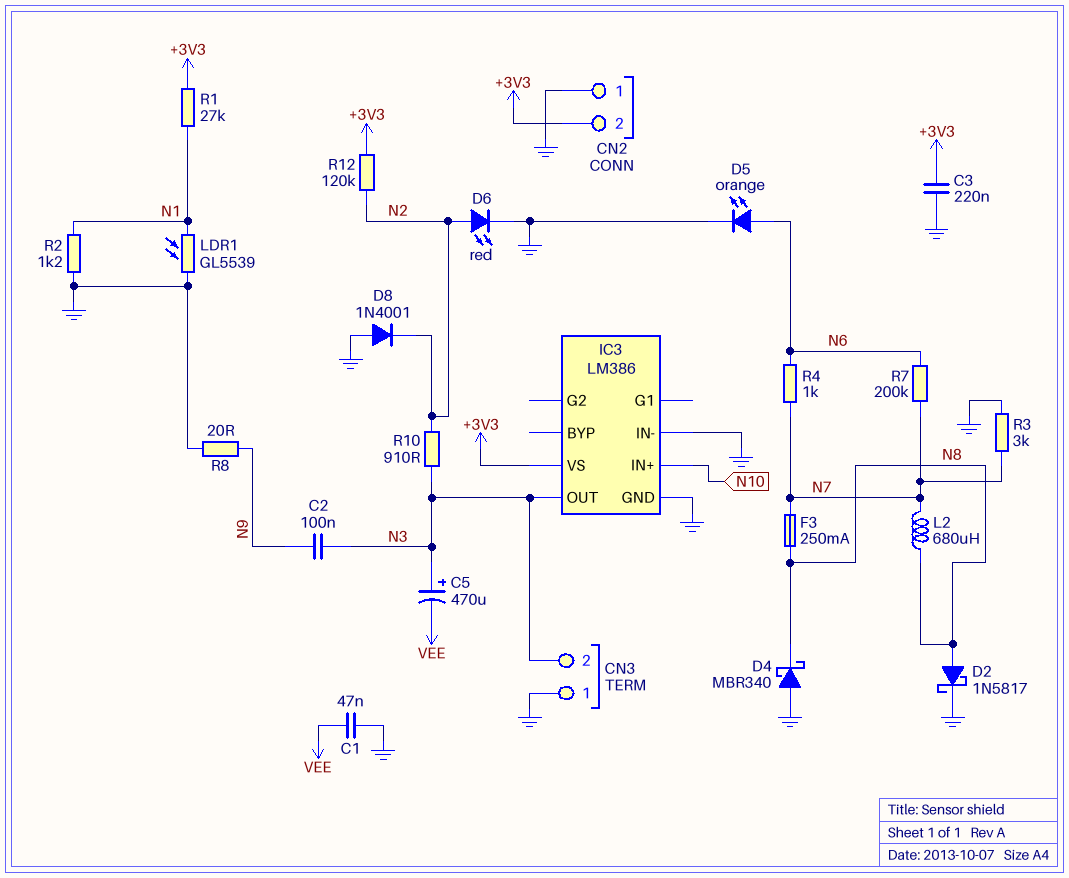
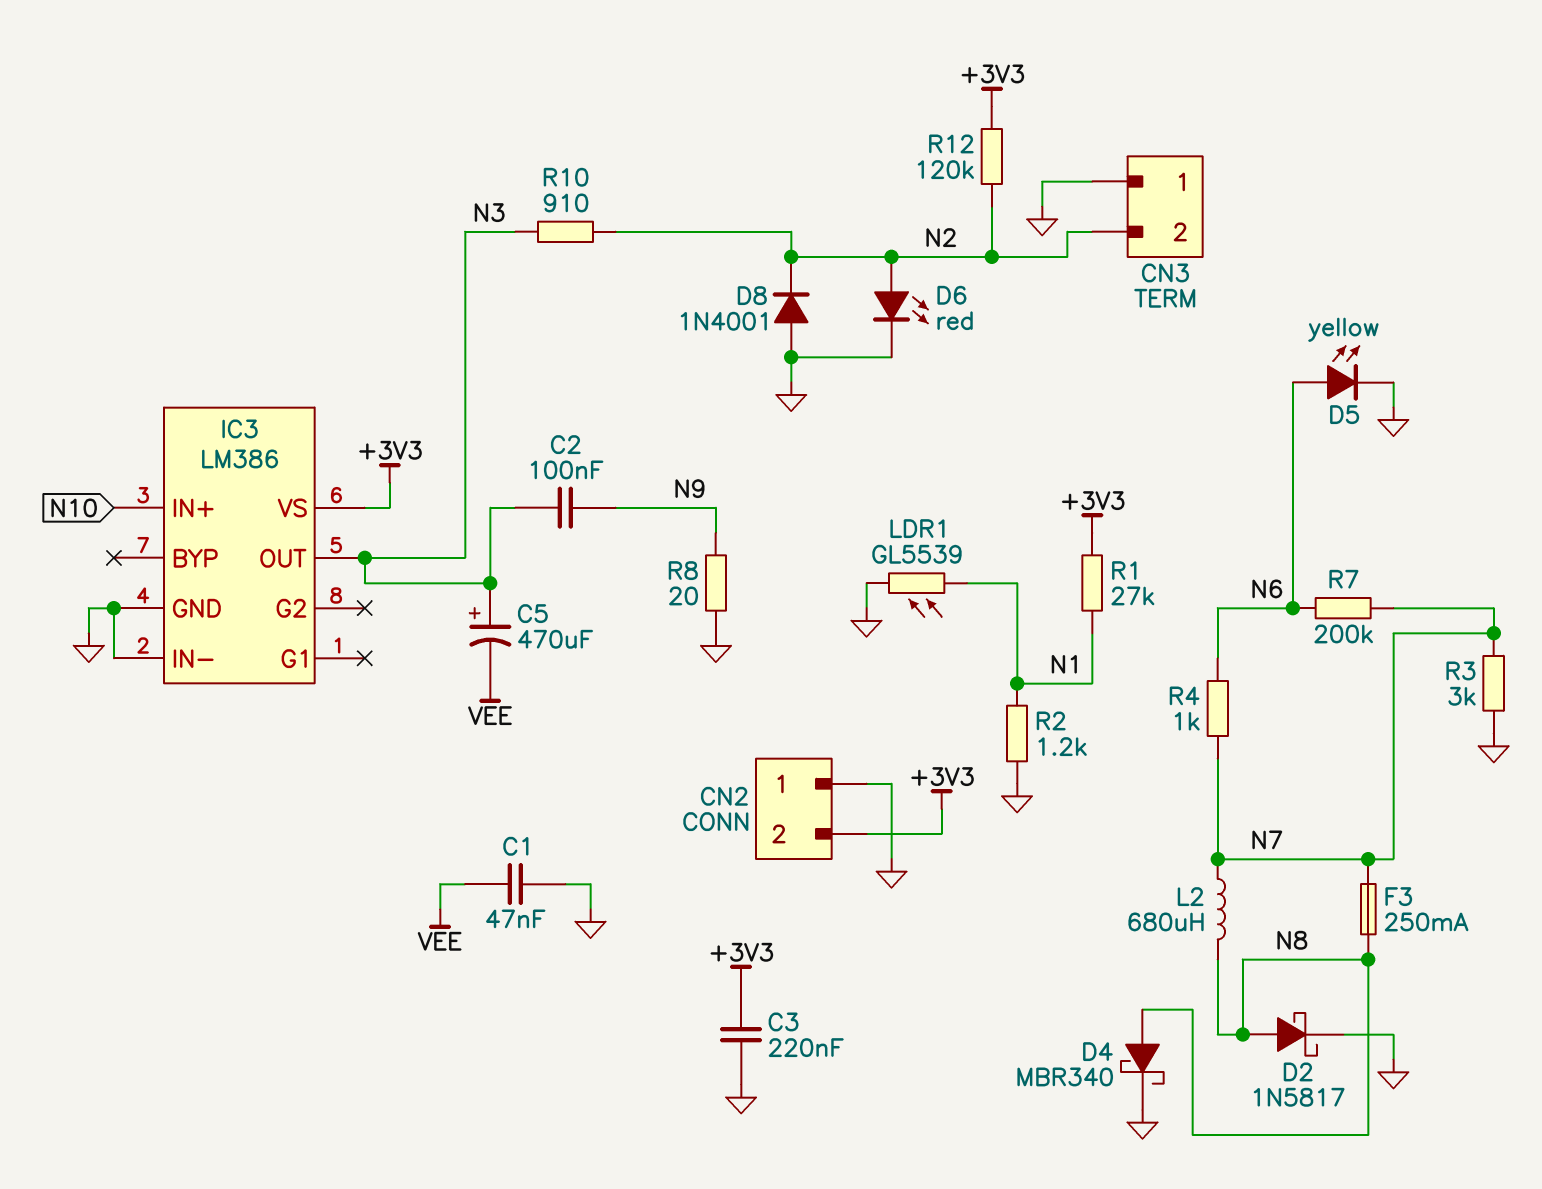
CN3 pin 2: N3 -> N2
D4: schottky MBR340 (A GND, K N8) -> schottky MBR340 (A N8, K GND)
D5: LED orange (A N6, K GND) -> LED yellow (A N6, K GND)

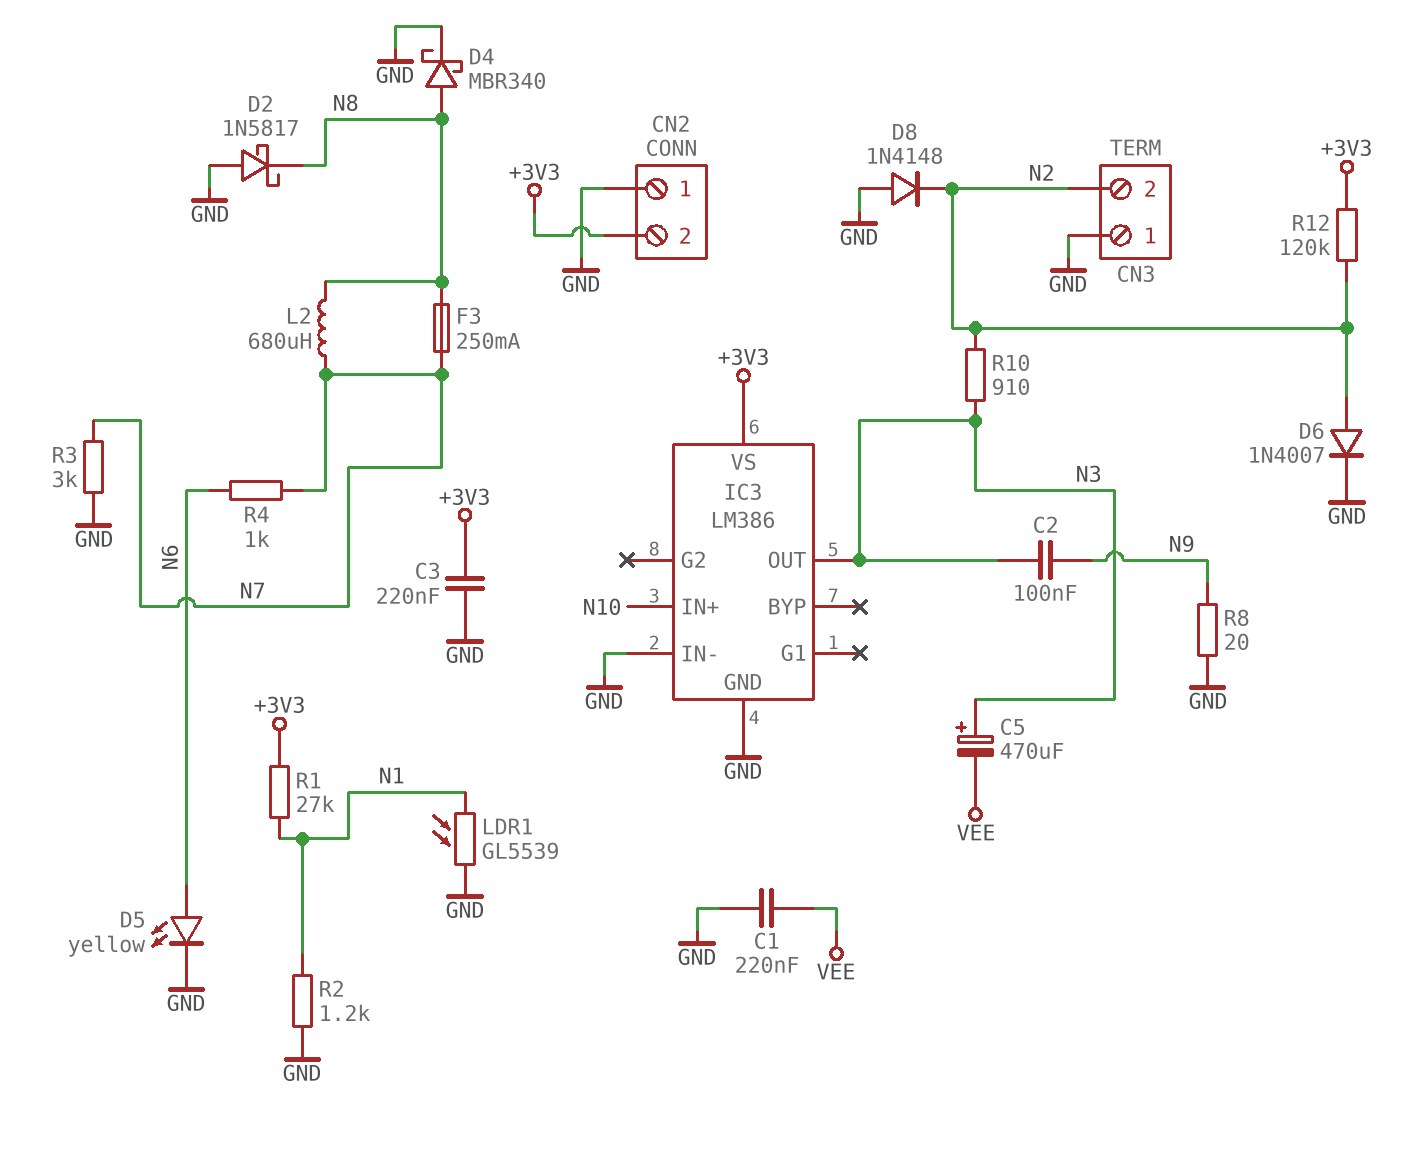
C1: 47nF (GND, VEE) -> 220nF (GND, VEE)
D2: schottky 1N5817 (A N8, K GND) -> schottky 1N5817 (A GND, K N8)
D6: LED red (A N2, K GND) -> diode 1N4007 (A N2, K GND)
D8: diode 1N4001 (A GND, K N2) -> diode 1N4148 (A GND, K N2)
R7: 200k (N6, N7) -> none

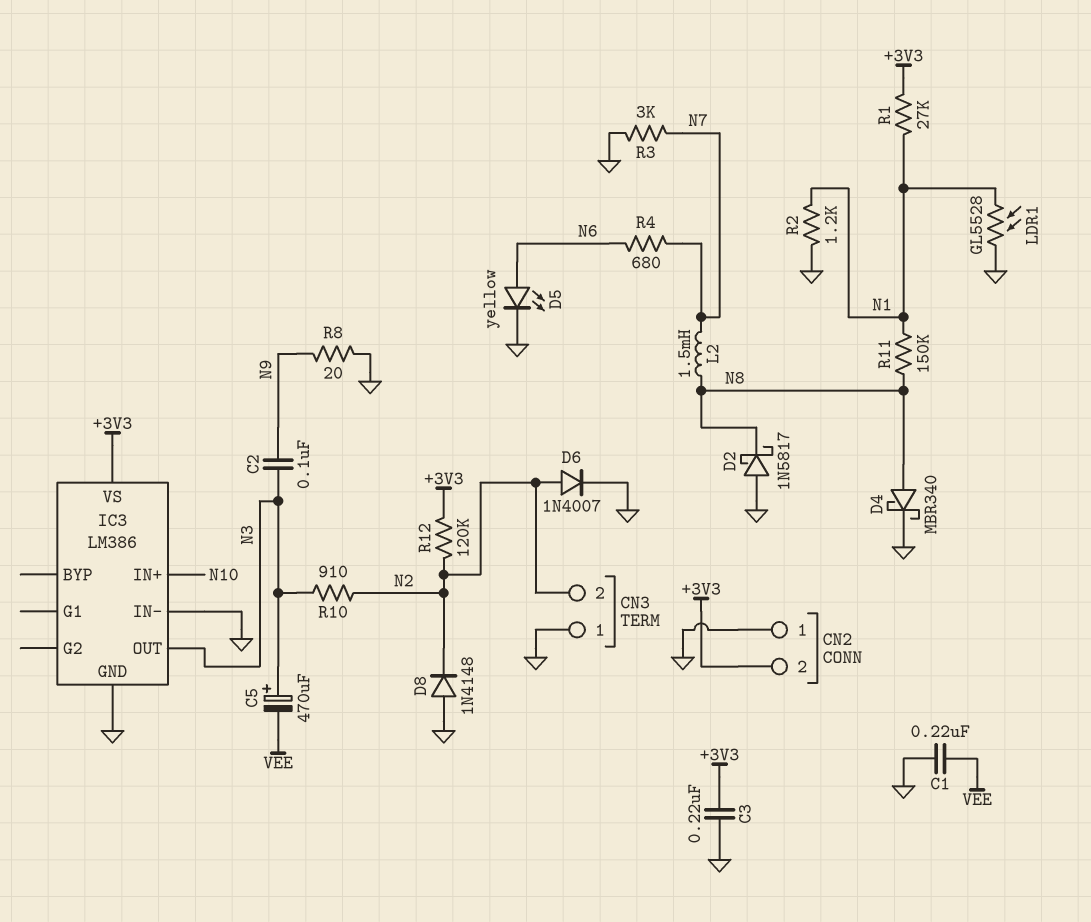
F3: 250mA (N7, N8) -> none
L2: 680uH (N7, N8) -> 1.5mH (N7, N8)
LDR1: GL5539 (GND, N1) -> GL5528 (GND, N1)
R4: 1k (N6, N7) -> 680 (N6, N7)
R11: none -> 150k (N1, N8)

